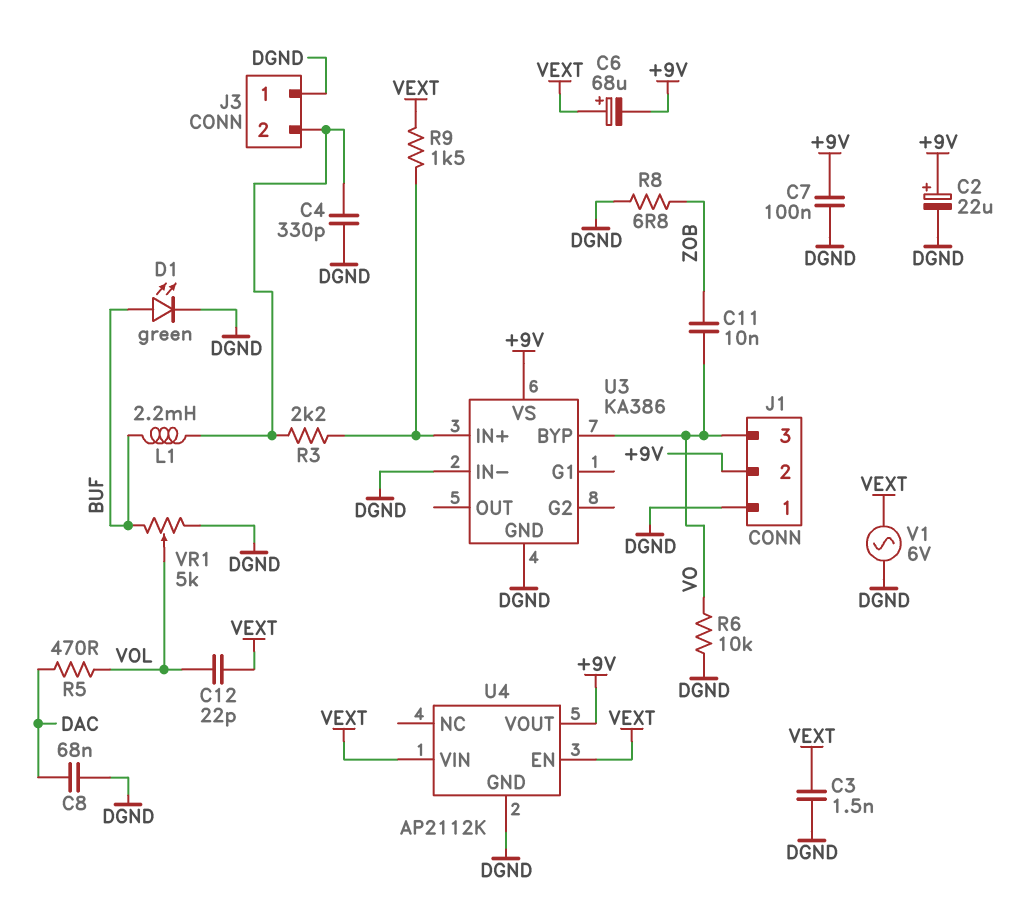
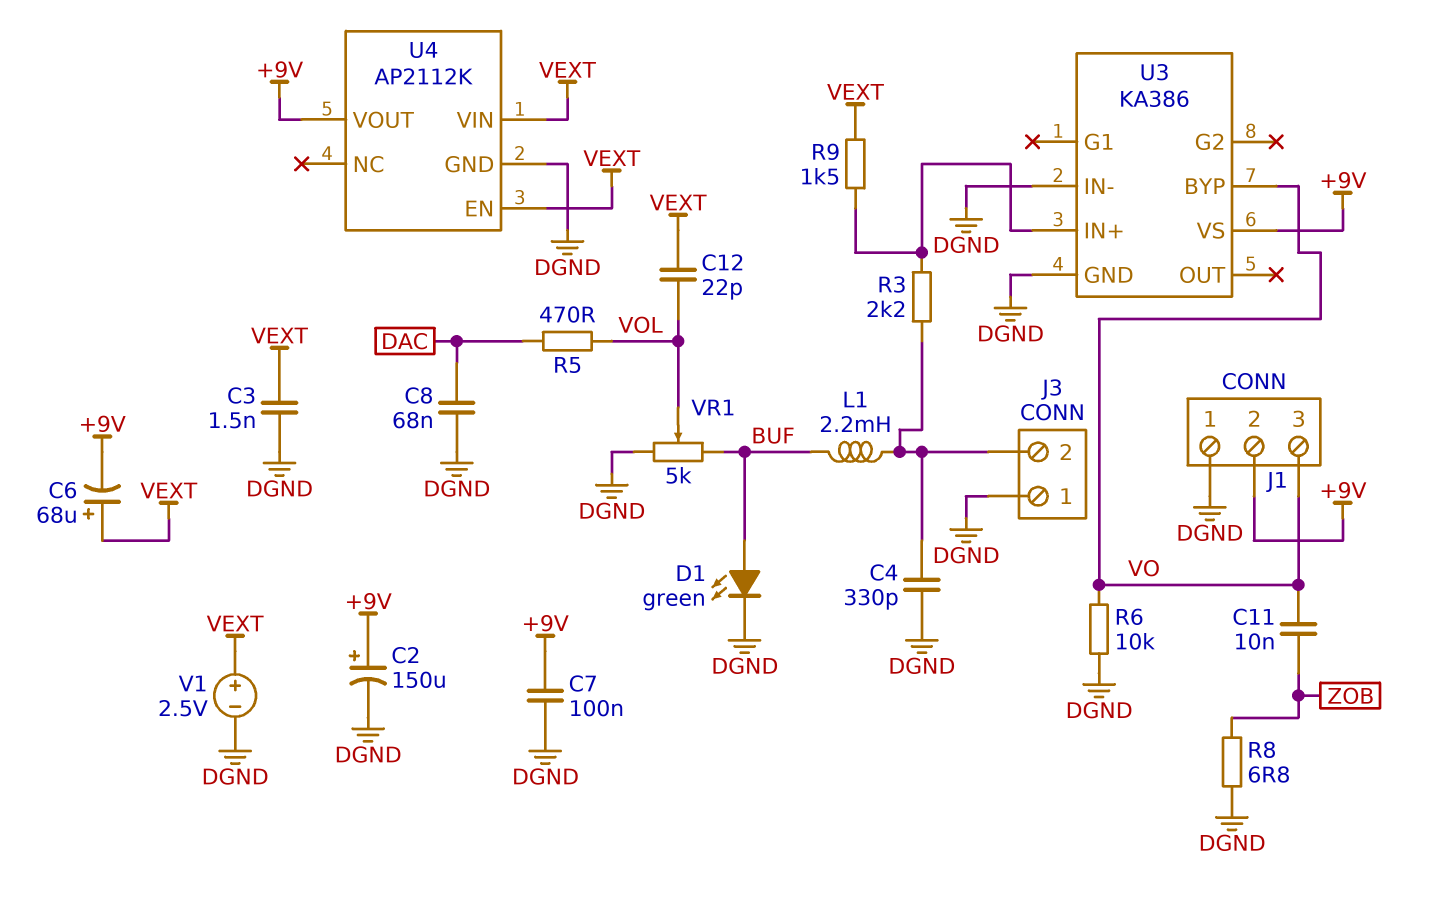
C2: 22uF (plus +9V, minus DGND) -> 150uF (plus +9V, minus DGND)
V1: AC 6V (DGND, VEXT) -> 2.5V (plus VEXT, minus DGND)

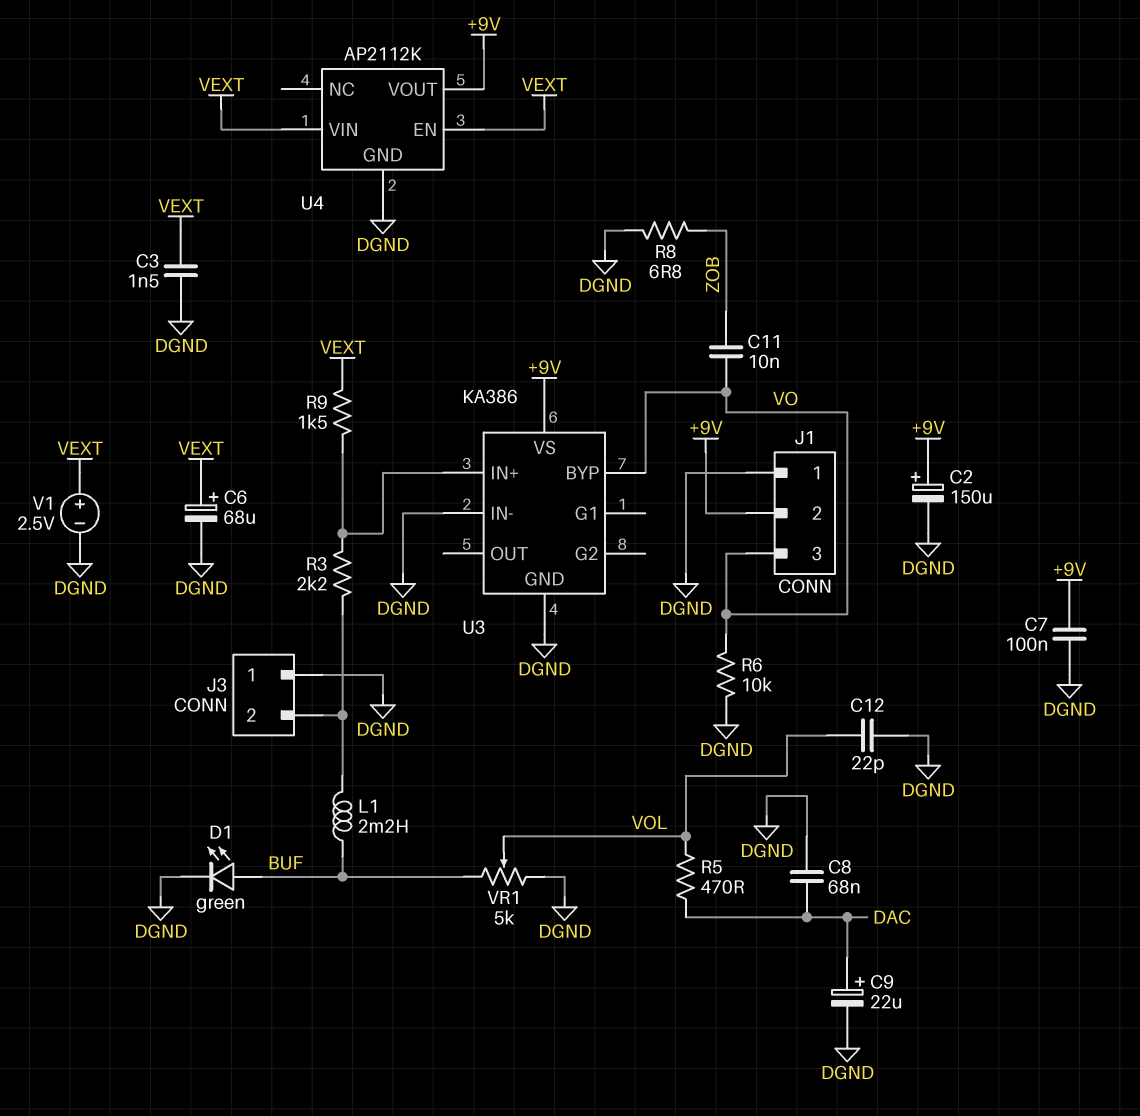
C4: 330pF (DGND, J3/2) -> none
C6: 68uF (plus VEXT, minus +9V) -> 68uF (plus VEXT, minus DGND)
C9: none -> 22uF (plus DAC, minus DGND)
C12: 22pF (VEXT, VOL) -> 22pF (DGND, VOL)

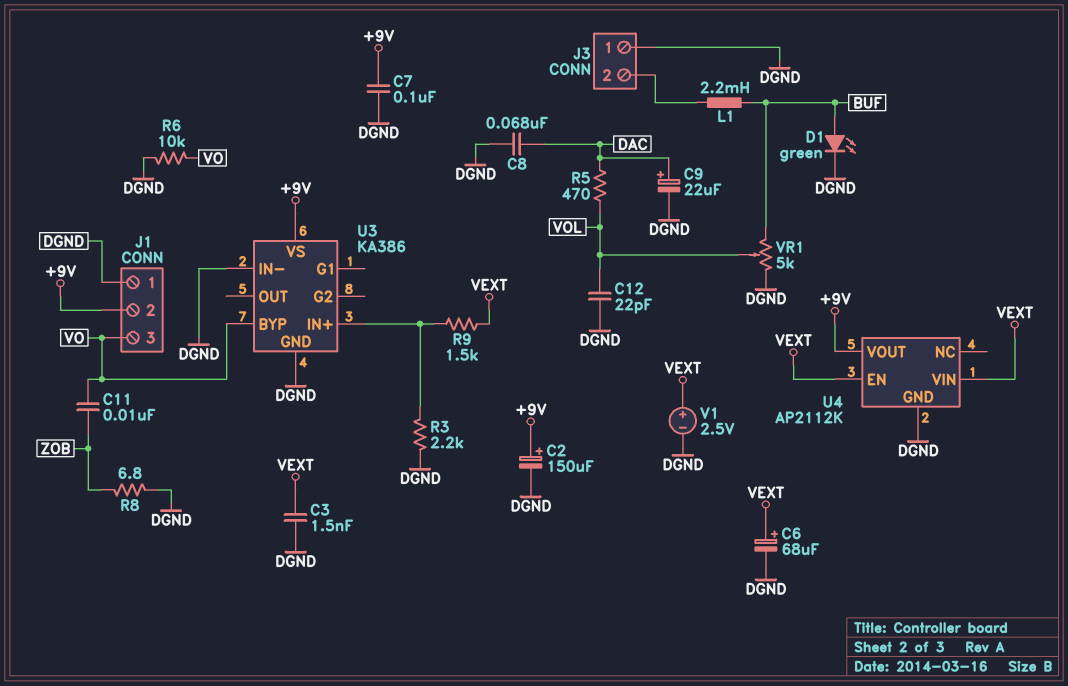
R3: 2.2k (J3/2, U3/IN+) -> 2.2k (DGND, U3/IN+)

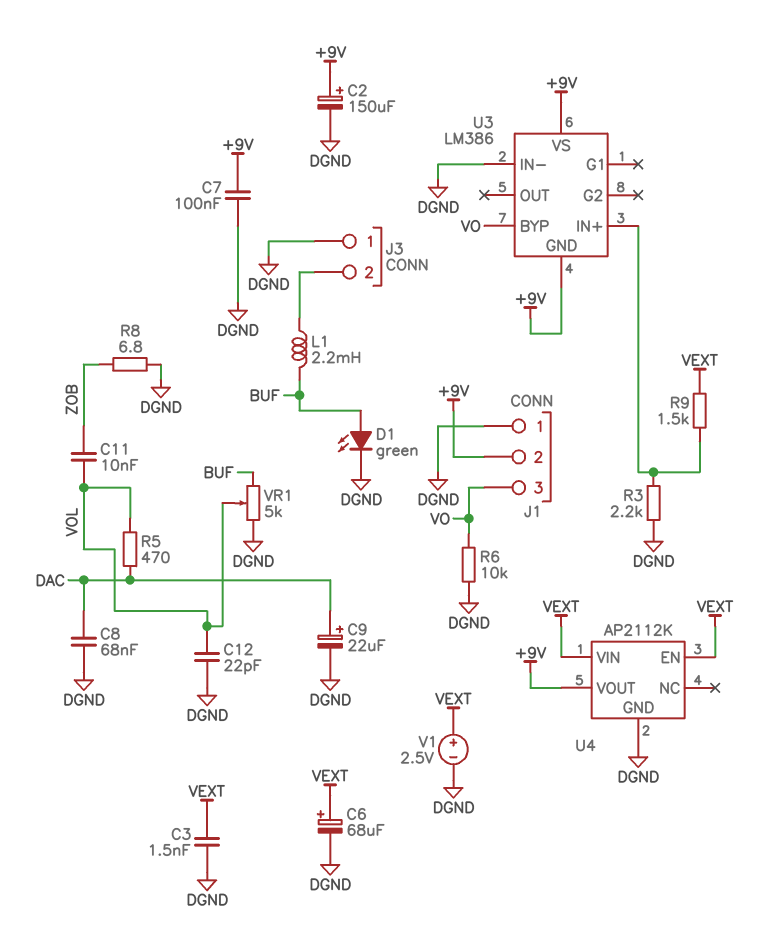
C11: 10nF (VO, ZOB) -> 10nF (VOL, ZOB)
U3: KA386 -> LM386
U3 pin GND: DGND -> +9V

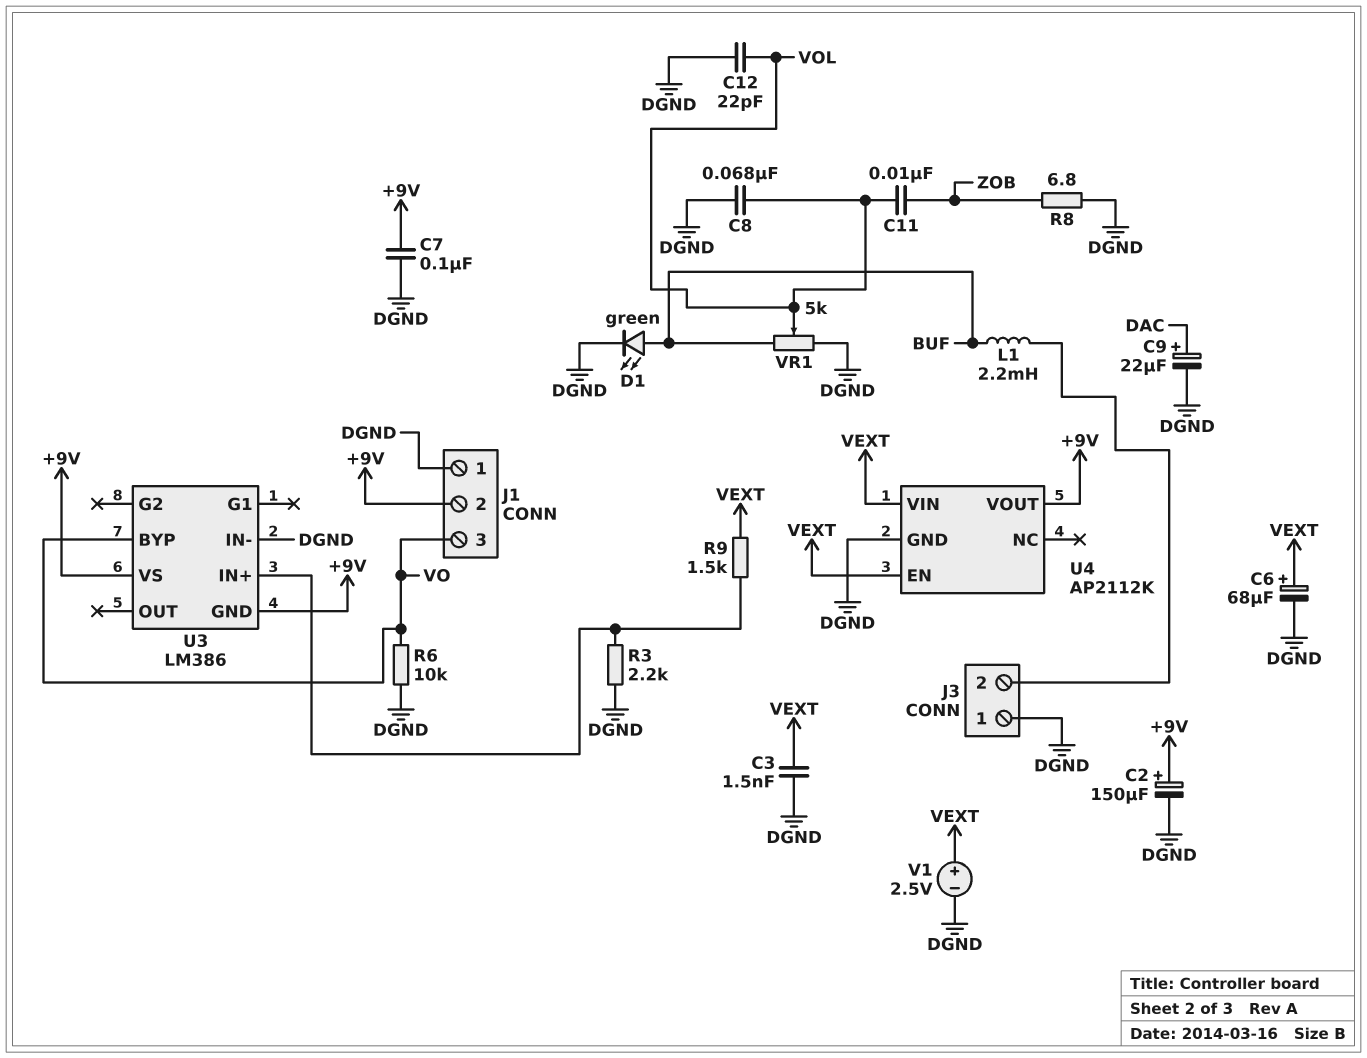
C8: 68nF (DAC, DGND) -> 68nF (DGND, VOL)
R5: 470 (DAC, VOL) -> none

